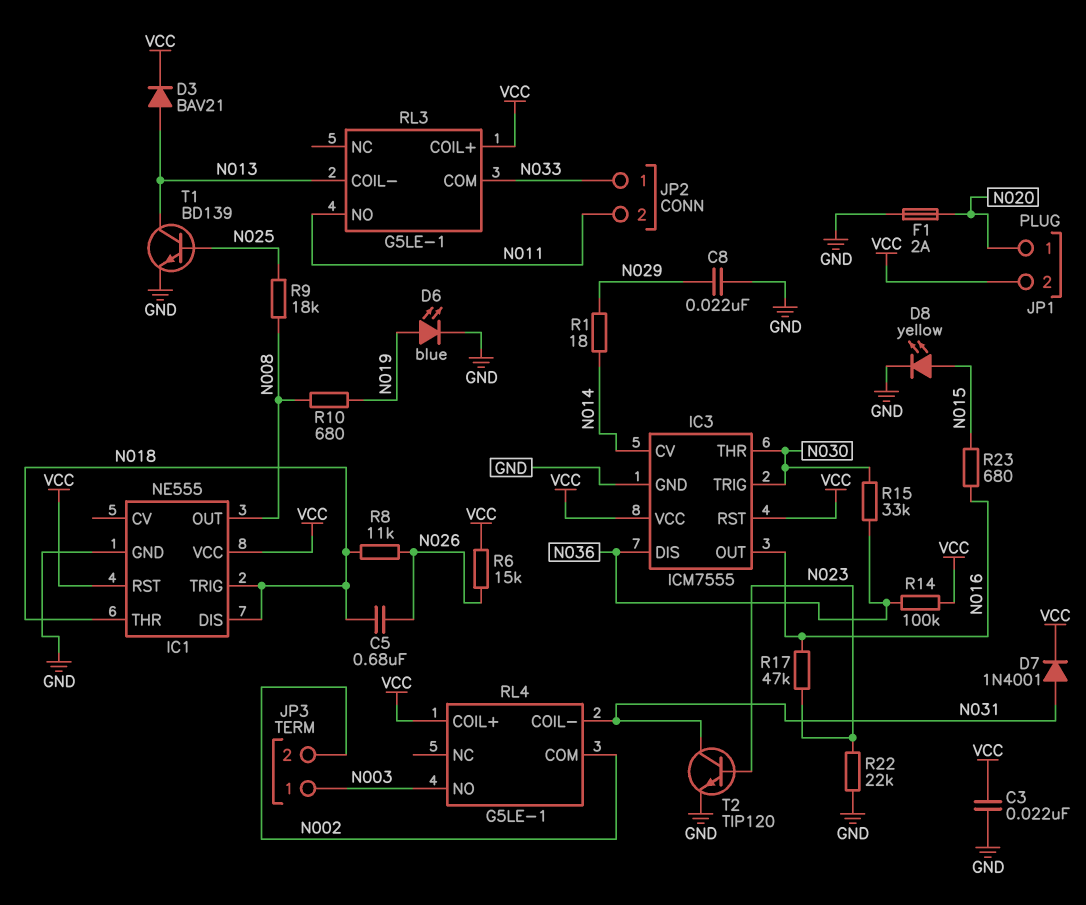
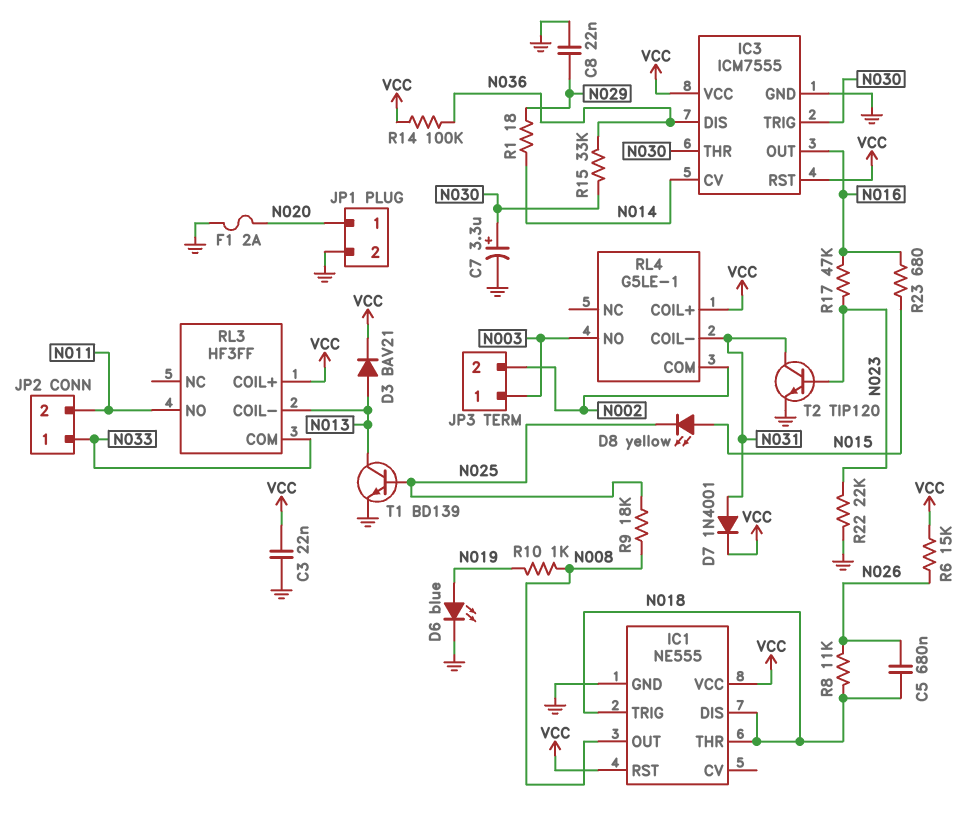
C7: none -> 3.3uF (plus N030, minus GND)
D8: LED yellow (A N015, K GND) -> LED yellow (A N015, K N025)
JP1 pin 2: VCC -> GND
R10: 680 (N008, N019) -> 1k (N008, N019)
RL3: G5LE-1 -> HF3FF

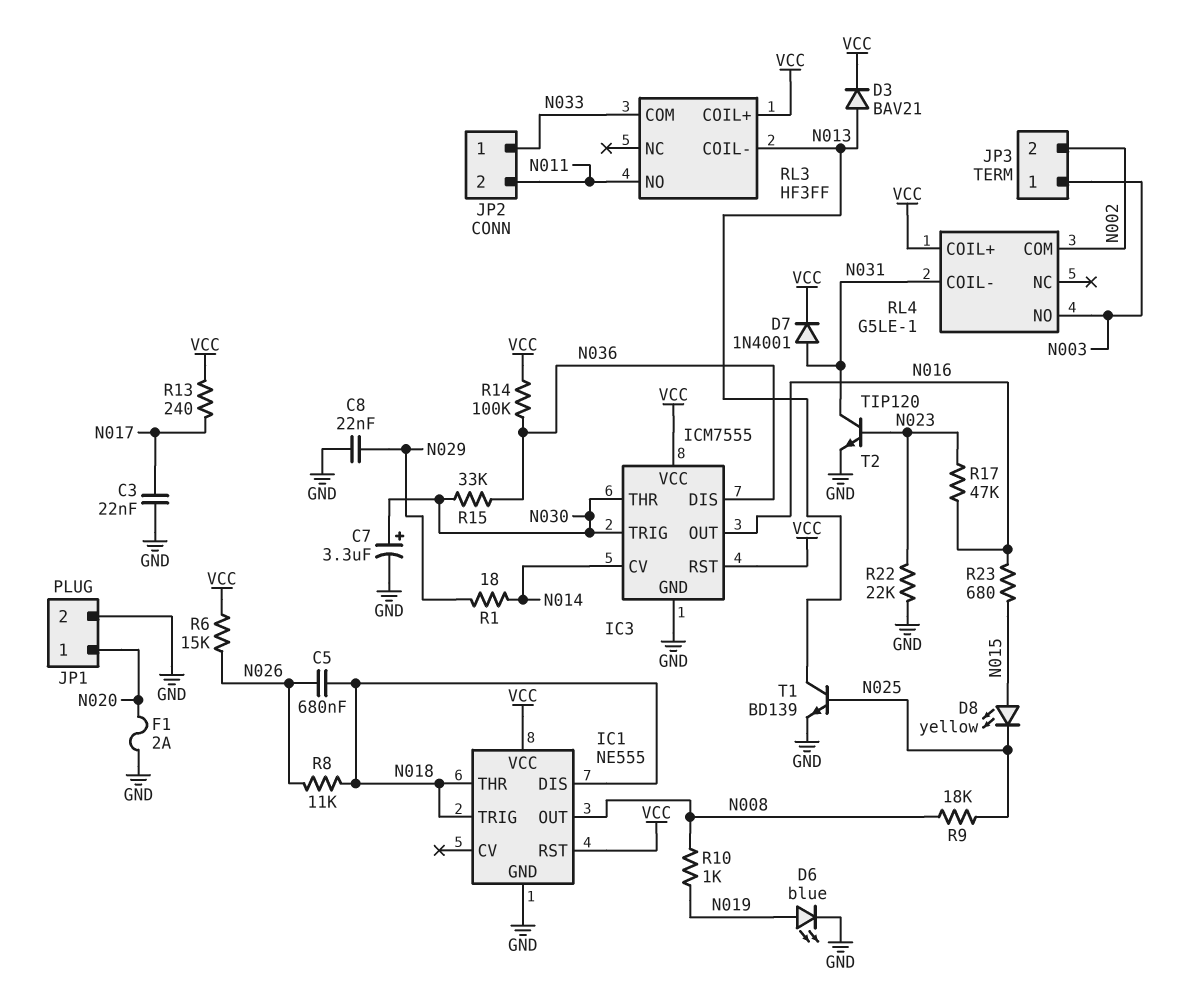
C3: 22nF (GND, VCC) -> 22nF (GND, N017)
R13: none -> 240 (N017, VCC)

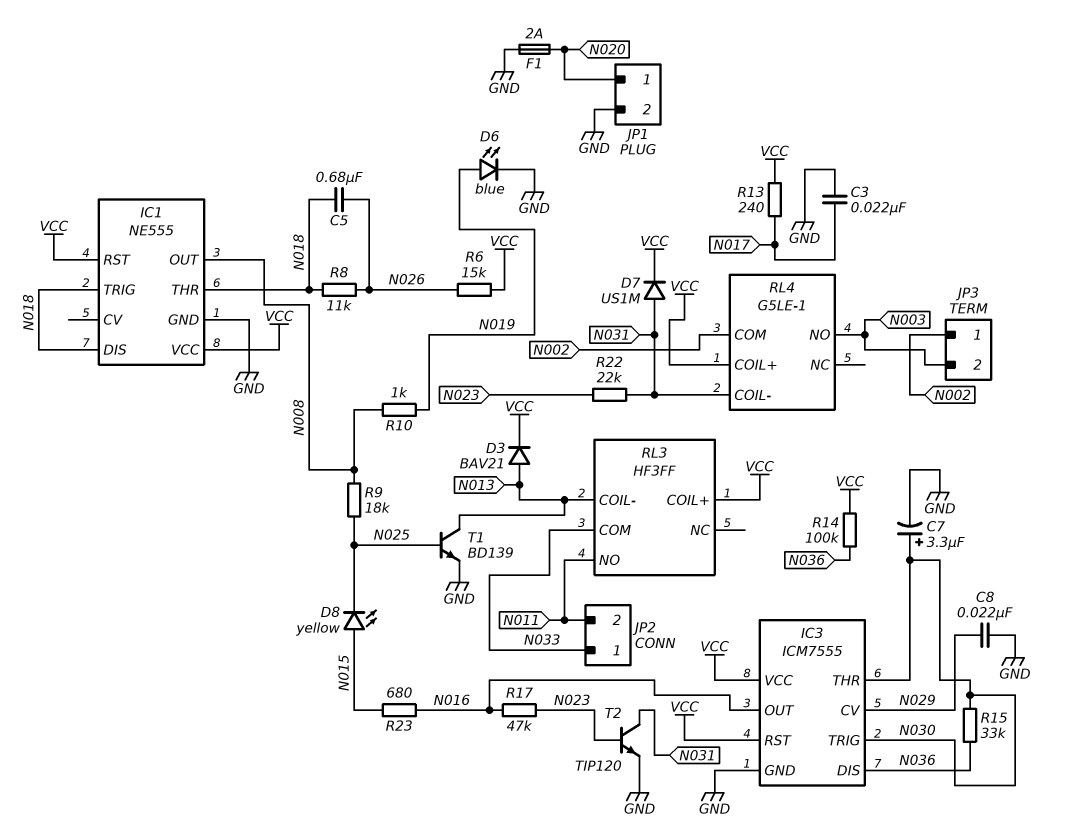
D7: diode 1N4001 (A N031, K VCC) -> diode US1M (A N031, K VCC)
IC3 pin CV: N014 -> N029
JP3 pin 1: N003 -> N002
JP3 pin 2: N002 -> N003
R1: 18 (N014, N029) -> none
R22: 22k (GND, N023) -> 22k (N023, N031)

